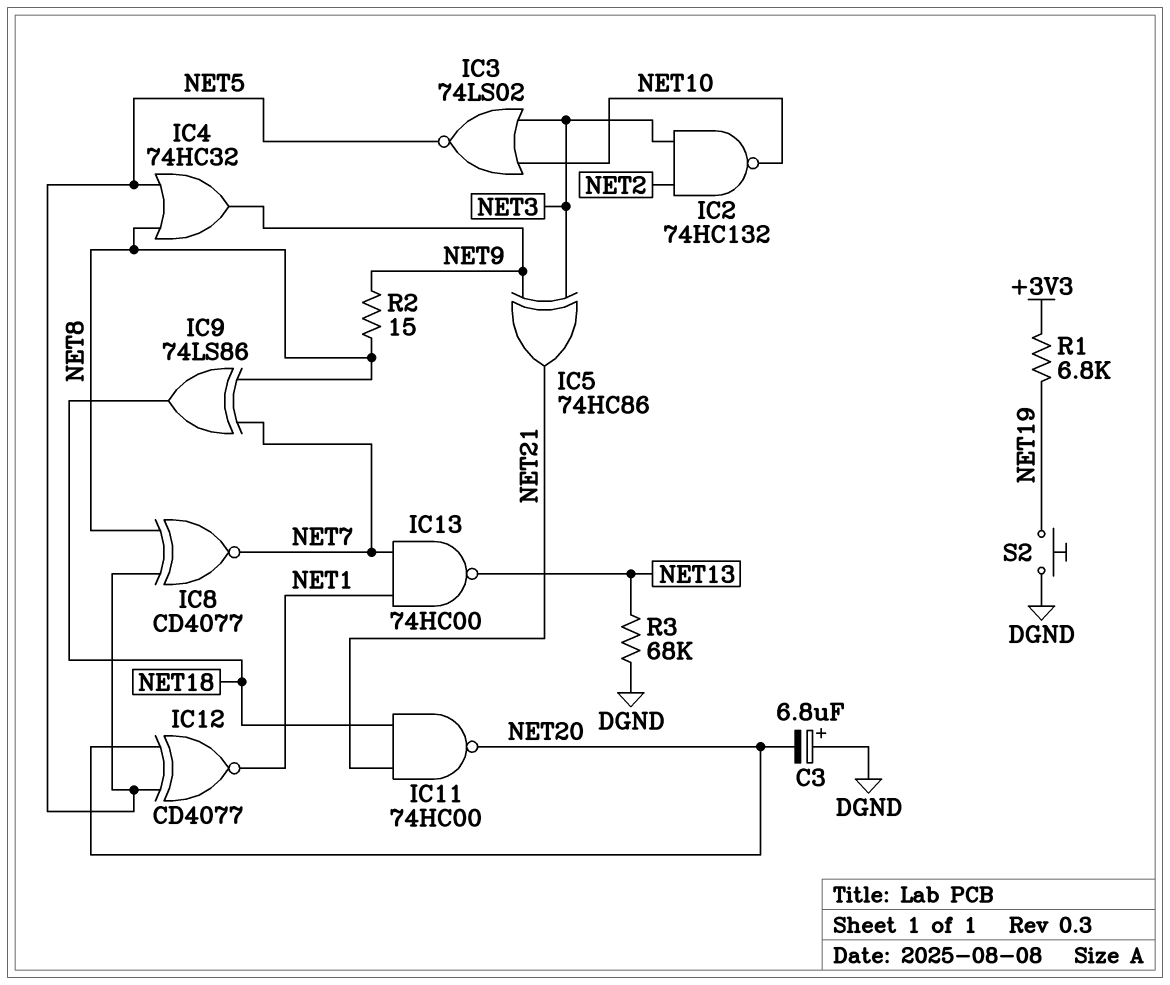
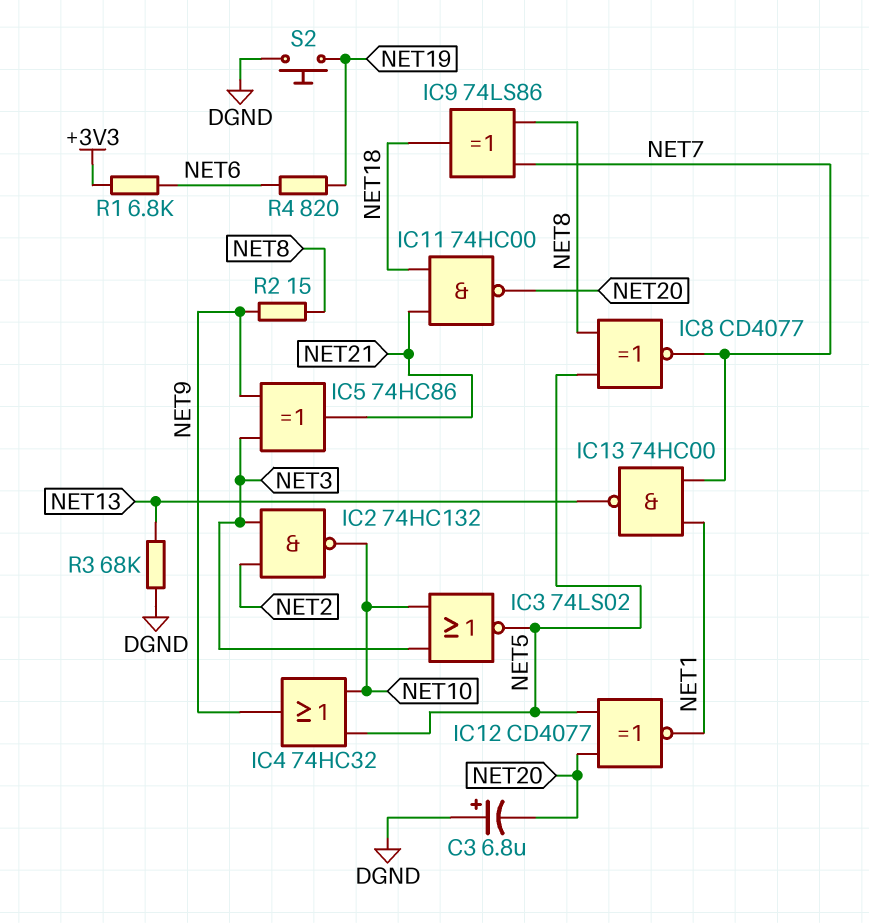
IC4: OR 74HC32 (in NET5, in NET8, out NET9) -> OR 74HC32 (in NET5, in NET10, out NET9)
R1: 6.8k (+3V3, NET19) -> 6.8k (+3V3, NET6)
R4: none -> 820 (NET6, NET19)

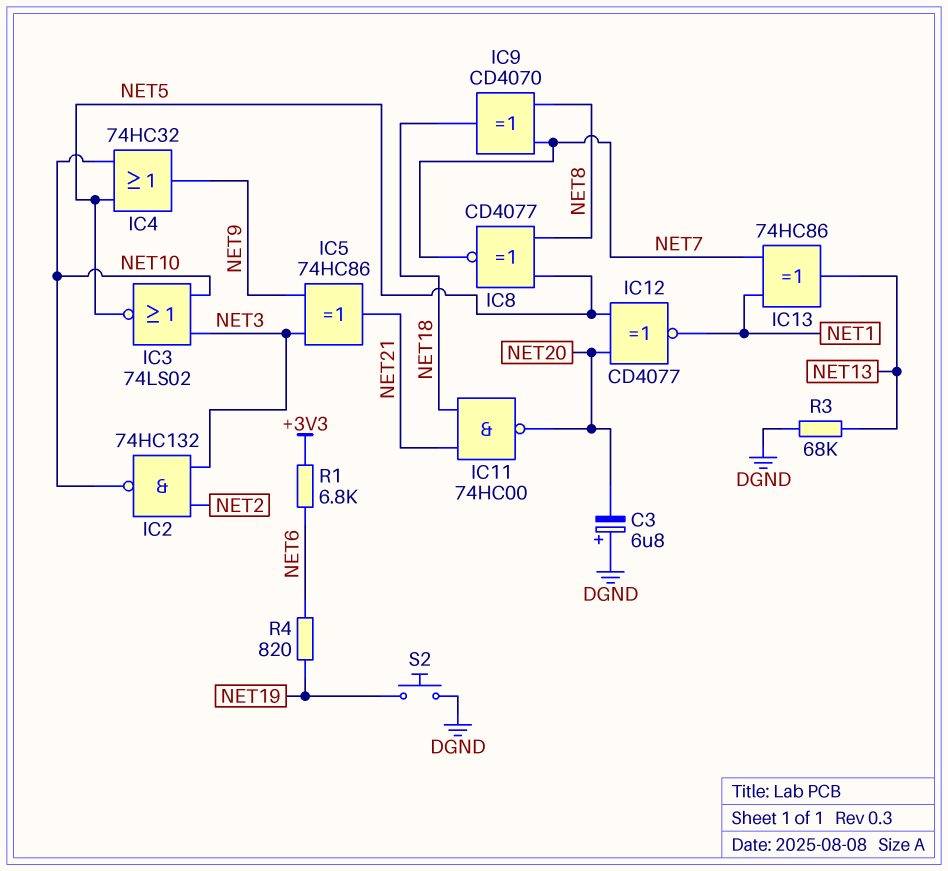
IC9: XOR 74LS86 (in NET7, in NET8, out NET18) -> XOR CD4070 (in NET7, in NET8, out NET18)
IC13: NAND 74HC00 (in NET1, in NET7, out NET13) -> XOR 74HC86 (in NET1, in NET7, out NET13)
R2: 15 (NET8, NET9) -> none

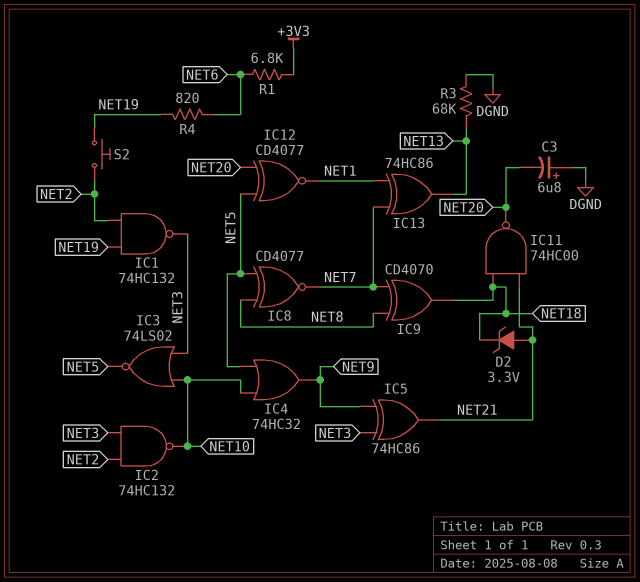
D2: none -> zener 3.3V (A NET21, K NET18)
IC1: none -> NAND 74HC132 (in NET2, in NET19, out NET3)
S2: button (DGND, NET19) -> button (NET2, NET19)

